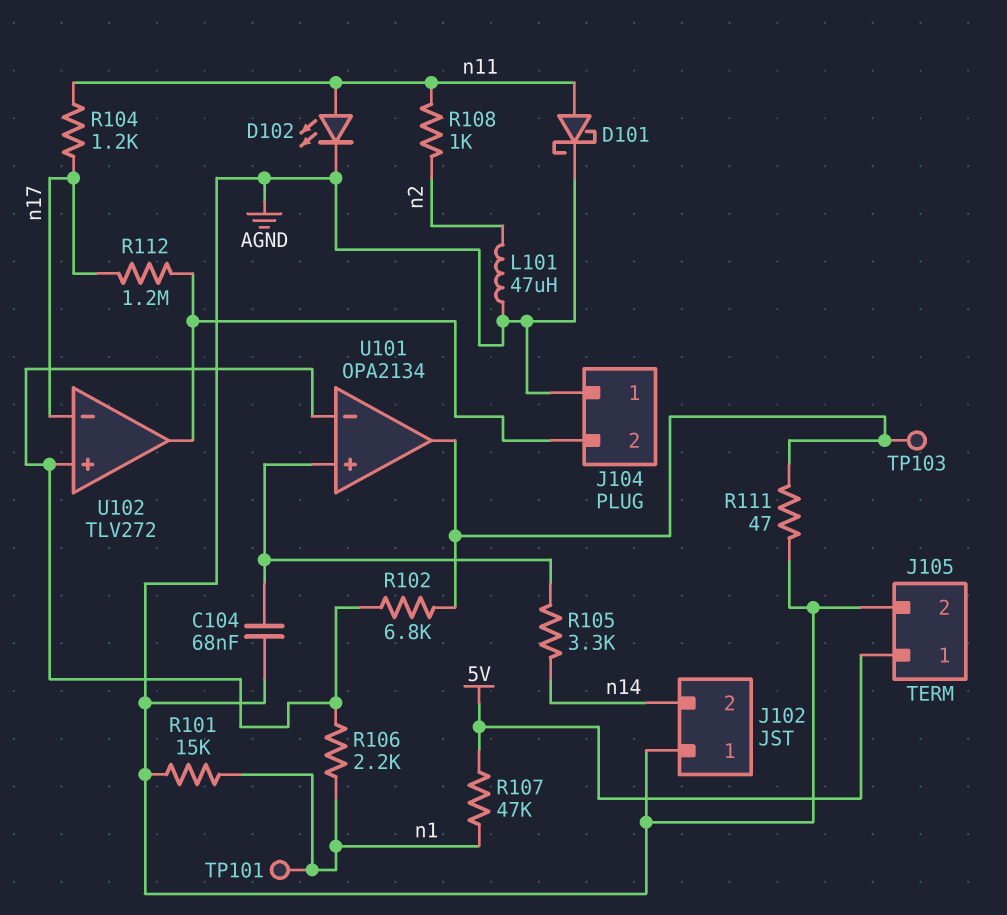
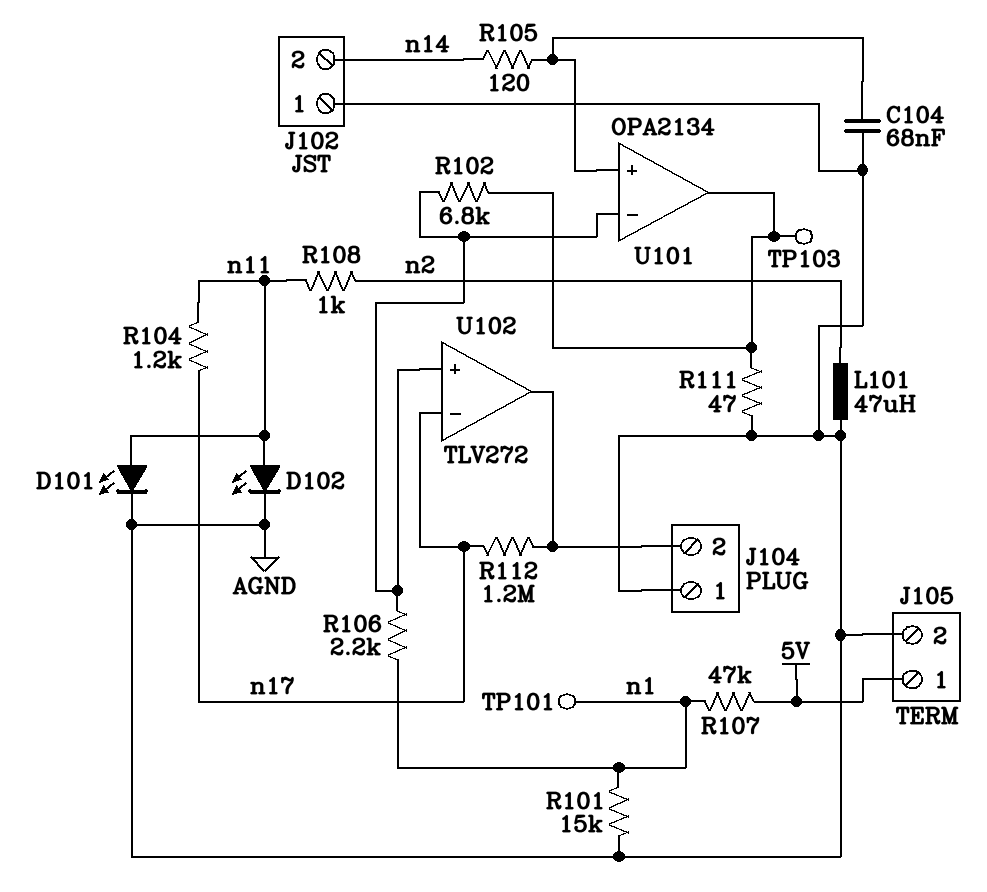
D101: schottky (A n11, K AGND) -> LED (A n11, K AGND)
R105: 3.3k (U101/in+, n14) -> 120 (U101/in+, n14)

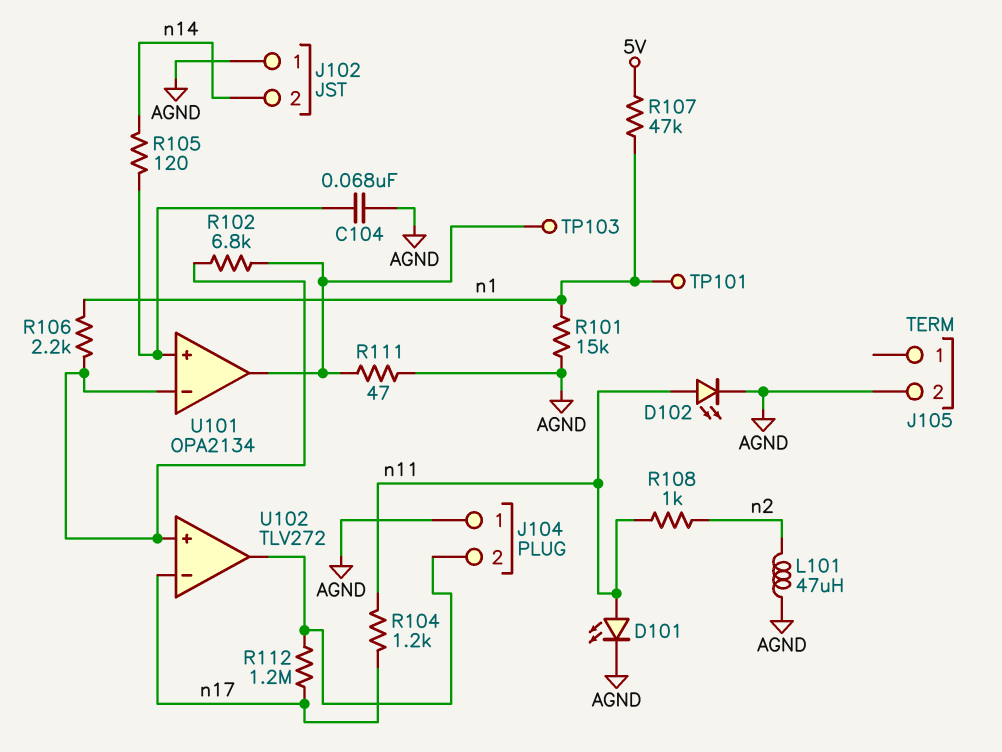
J105 pin 1: 5V -> none

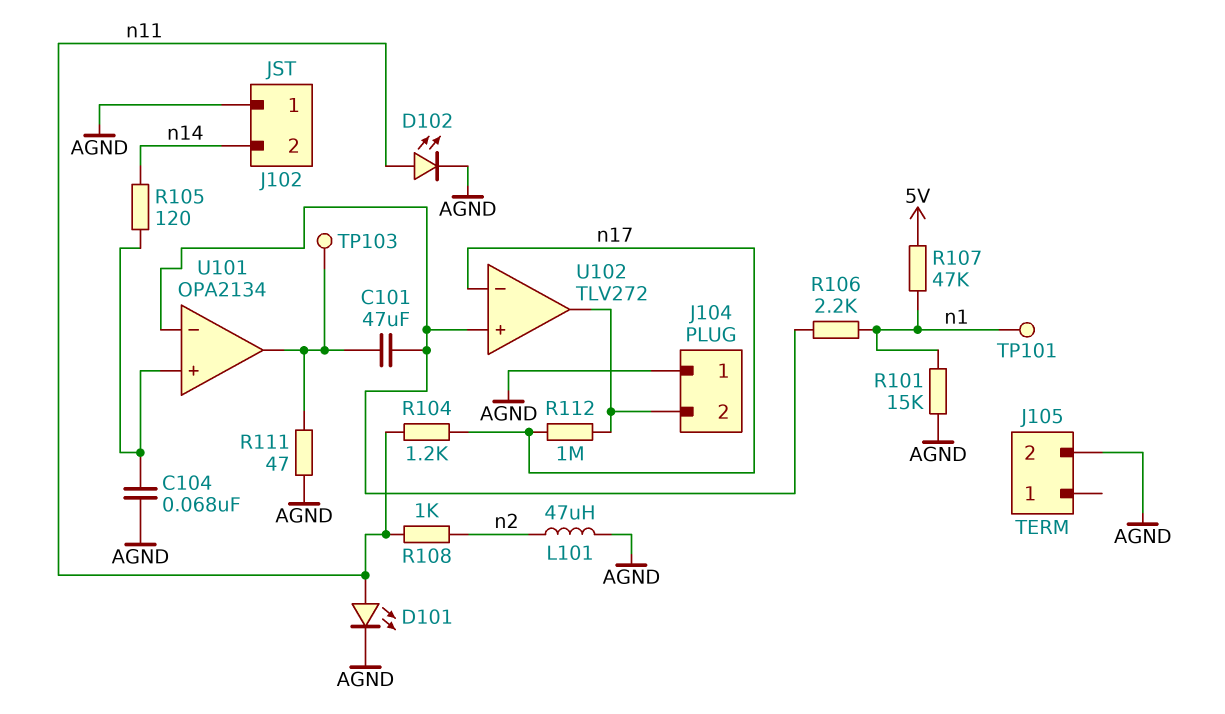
C101: none -> 47uF (U101/in-, U101/out)
R102: 6.8k (U101/in-, U101/out) -> none
R112: 1.2M (J104/2, n17) -> 1M (J104/2, n17)

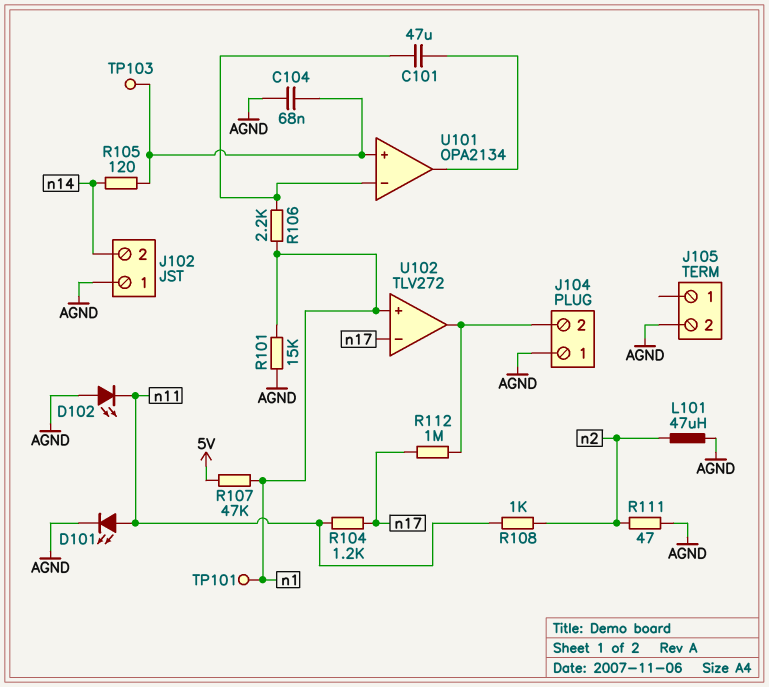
D102: LED (A n11, K AGND) -> LED (A AGND, K n11)
R111: 47 (AGND, U101/out) -> 47 (AGND, n2)
TP103: test point (U101/out) -> test point (U101/in+)
U102 pin in+: U101/in- -> n1

